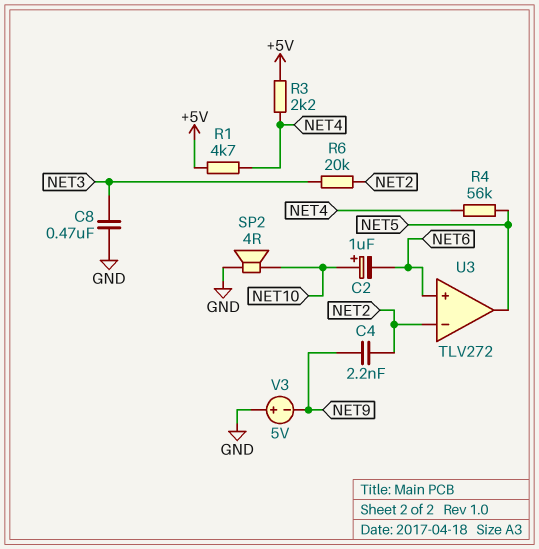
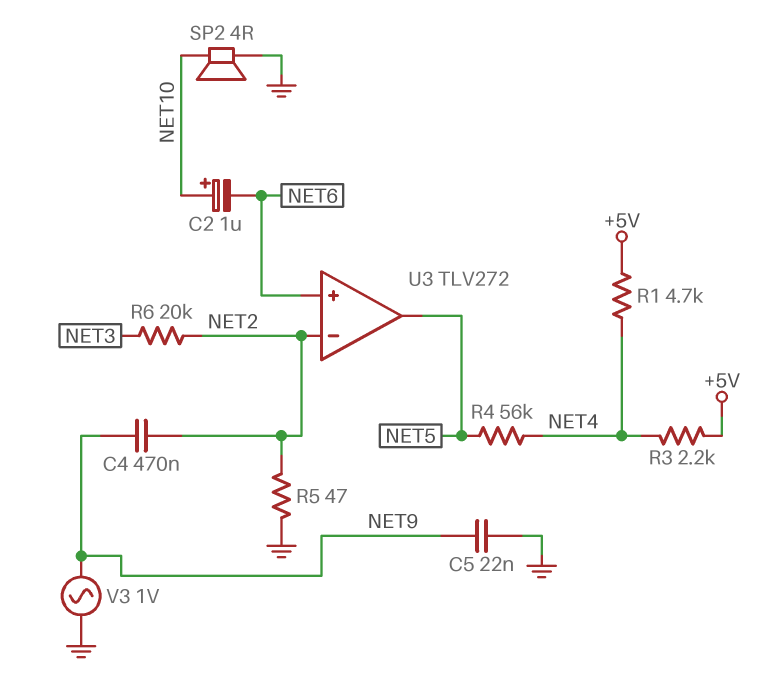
C4: 2.2nF (NET2, NET9) -> 470nF (NET2, NET9)
C5: none -> 22nF (GND, NET9)
C8: 470nF (GND, NET3) -> none
R5: none -> 47 (GND, NET2)
V3: 5V (plus GND, minus NET9) -> AC 1V (GND, NET9)

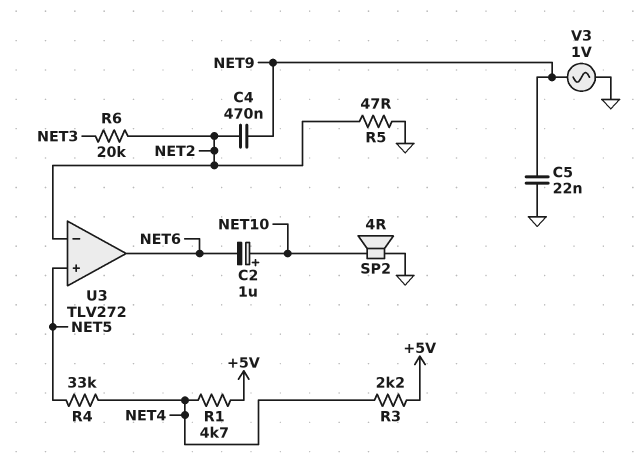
R4: 56k (NET4, NET5) -> 33k (NET4, NET5)
U3 pin in+: NET6 -> NET5
U3 pin out: NET5 -> NET6

